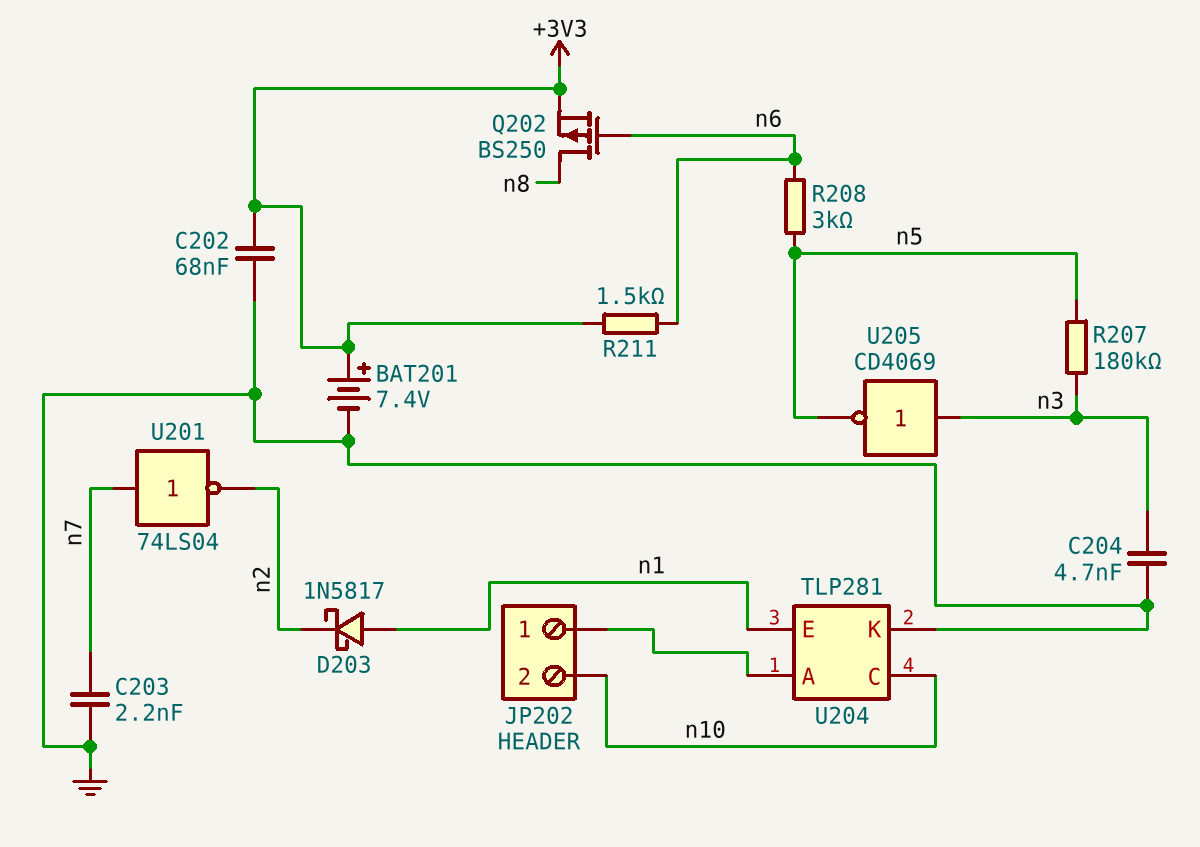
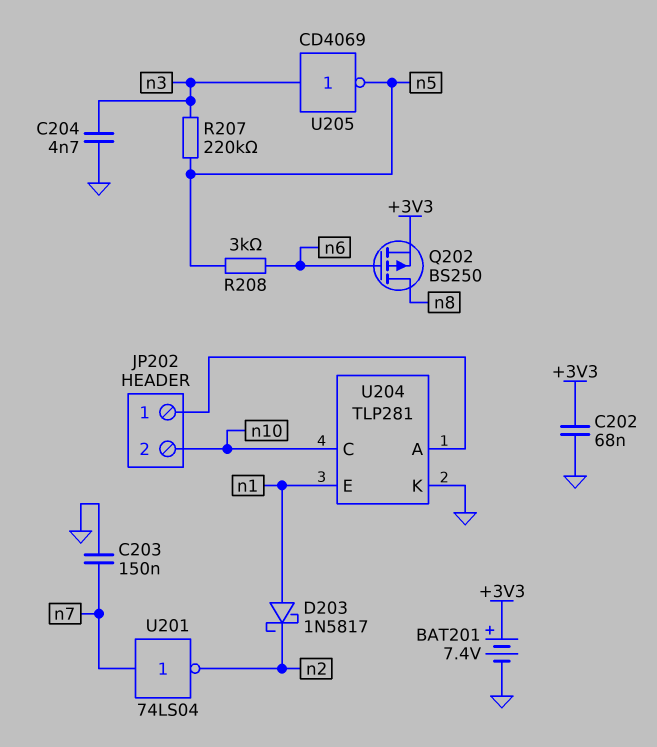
C203: 2.2nF (GND, n7) -> 150nF (GND, n7)
R207: 180k (n3, n5) -> 220k (n3, n5)
R211: 1.5k (+3V3, n6) -> none

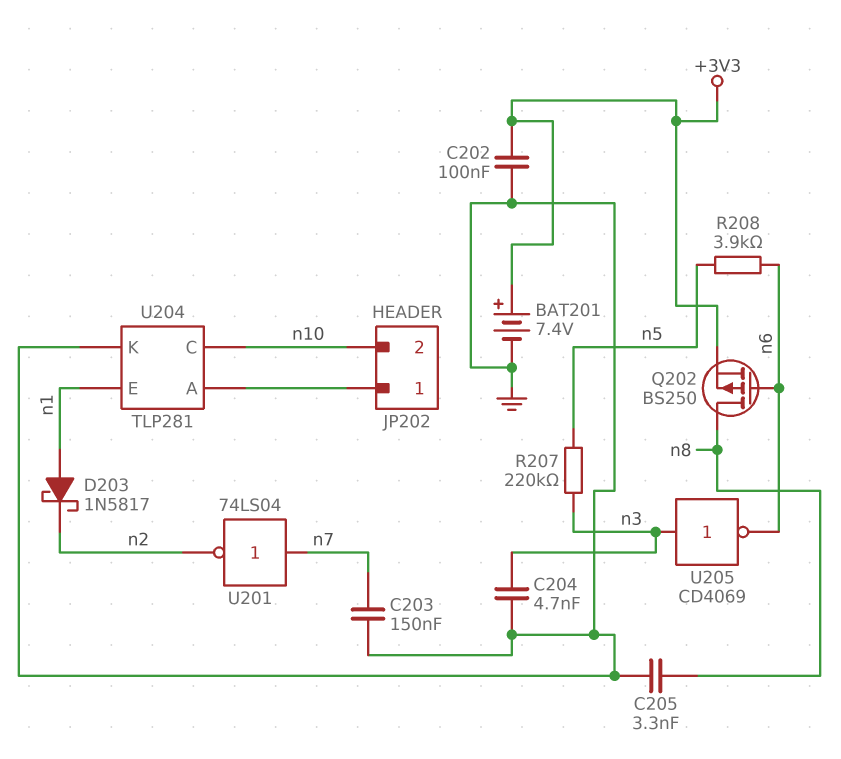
C202: 68nF (+3V3, GND) -> 100nF (+3V3, GND)
C205: none -> 3.3nF (GND, n8)
R208: 3k (n5, n6) -> 3.9k (n5, n6)
U205: NOT CD4069 (in n3, out n5) -> NOT CD4069 (in n3, out n6)

